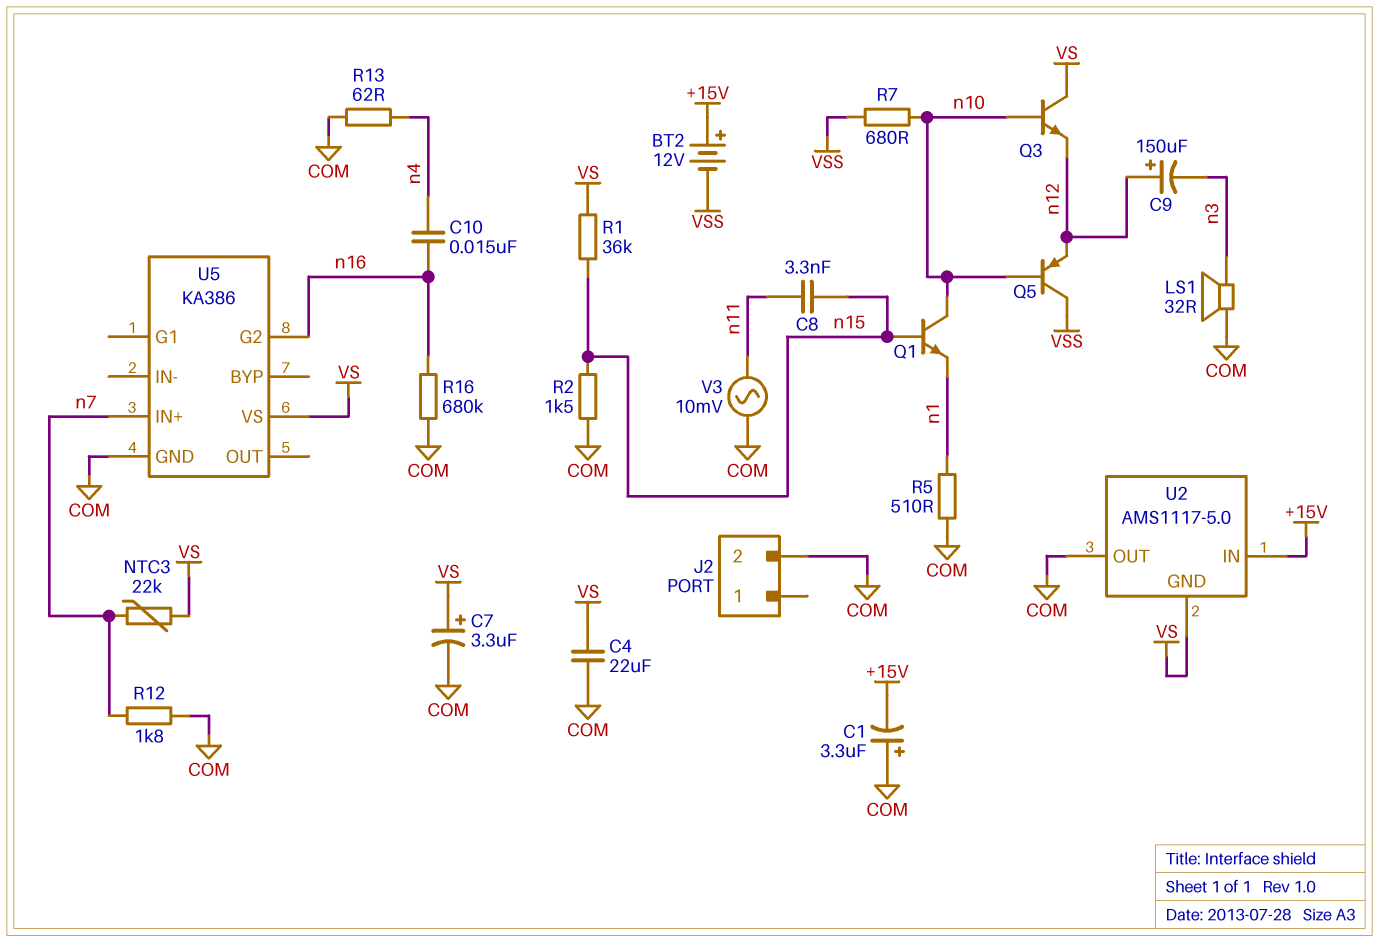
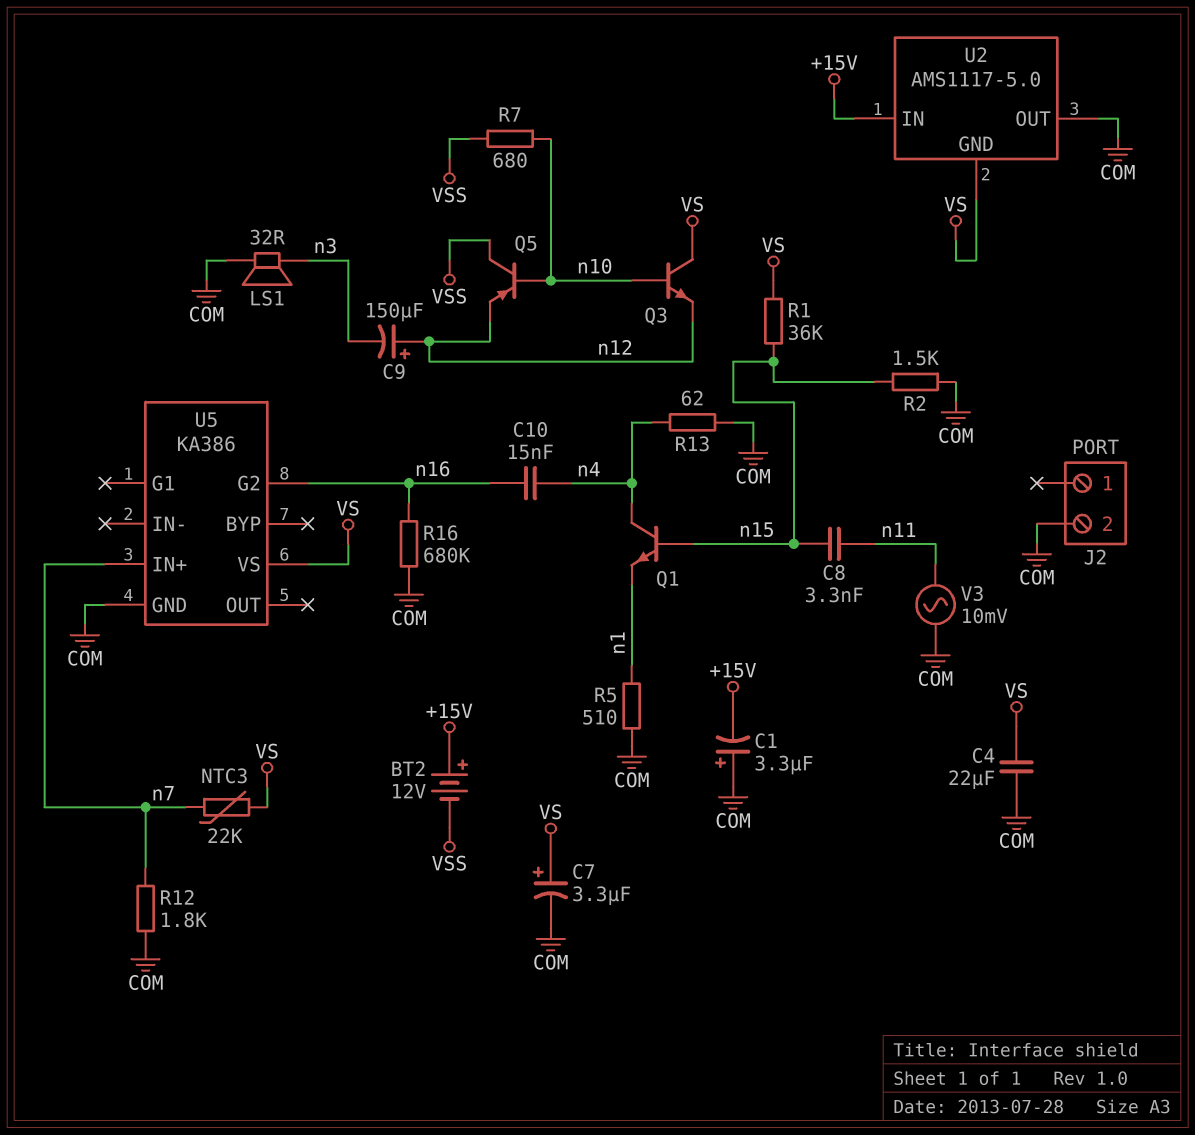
Q1: NPN (B n15, C n10, E n1) -> NPN (B n15, C n4, E n1)

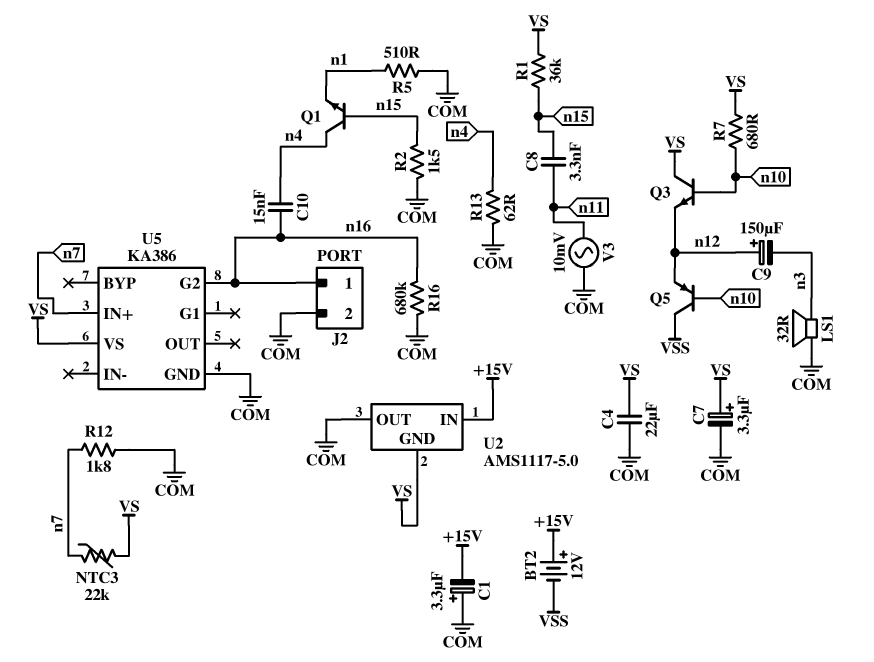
J2 pin 1: none -> n16
R7: 680 (VSS, n10) -> 680 (VS, n10)

